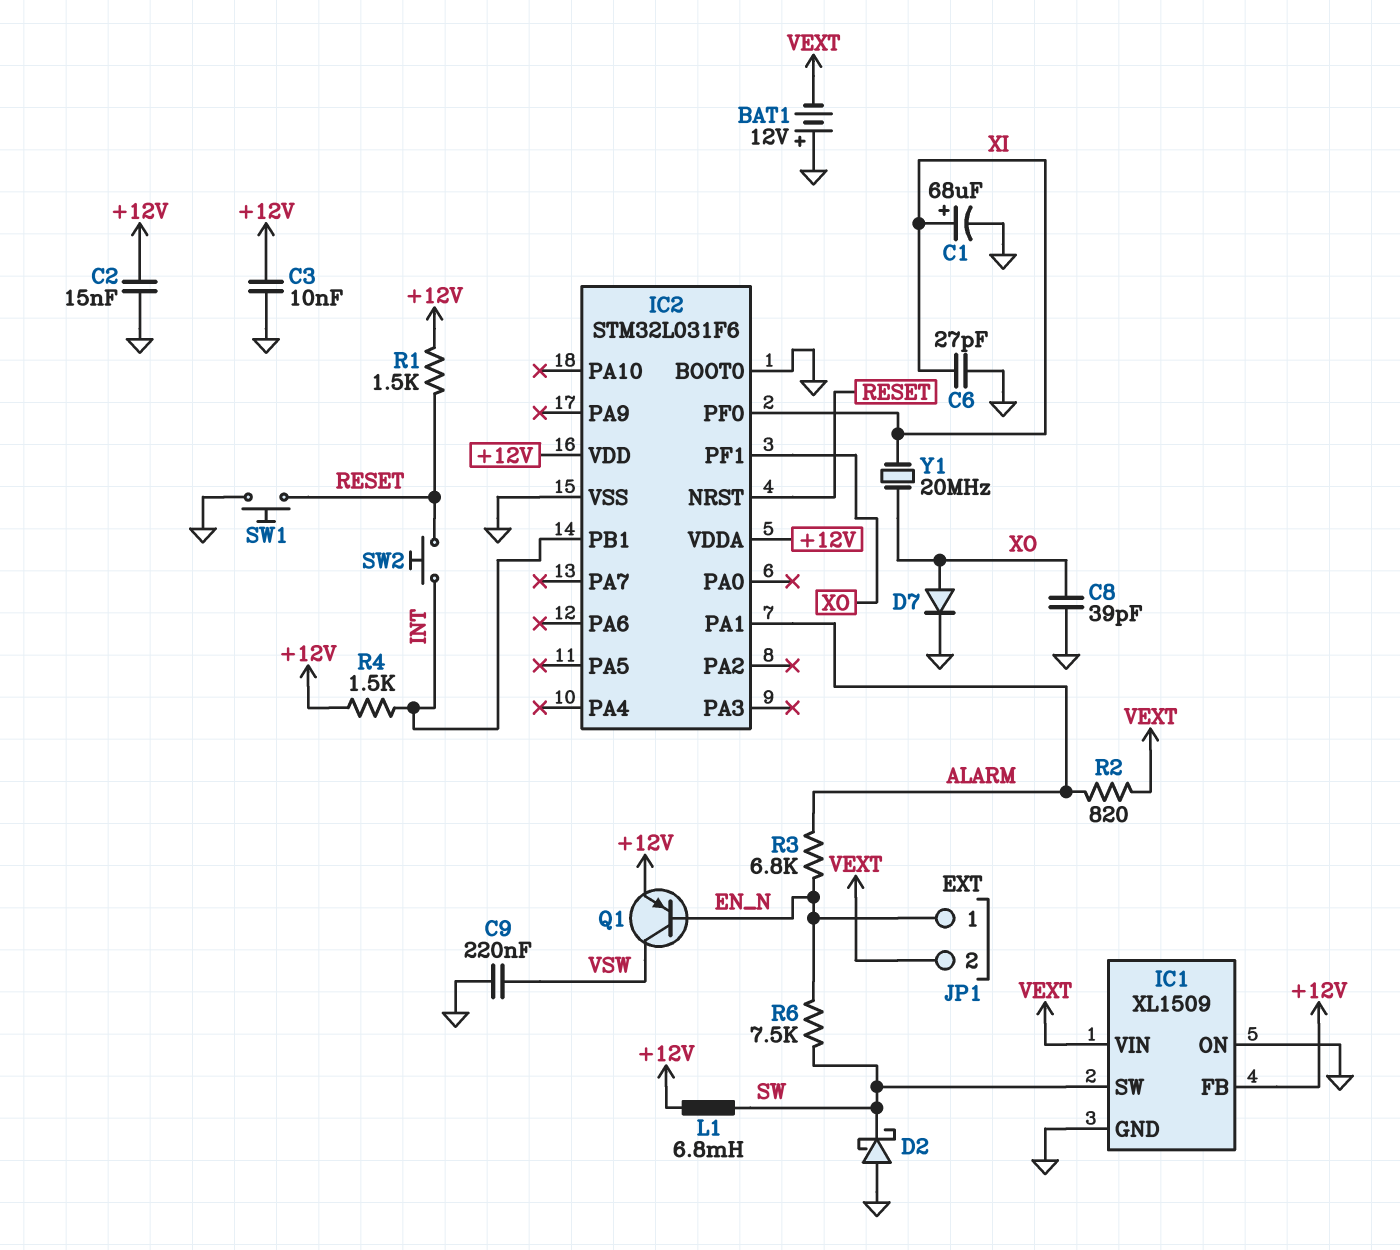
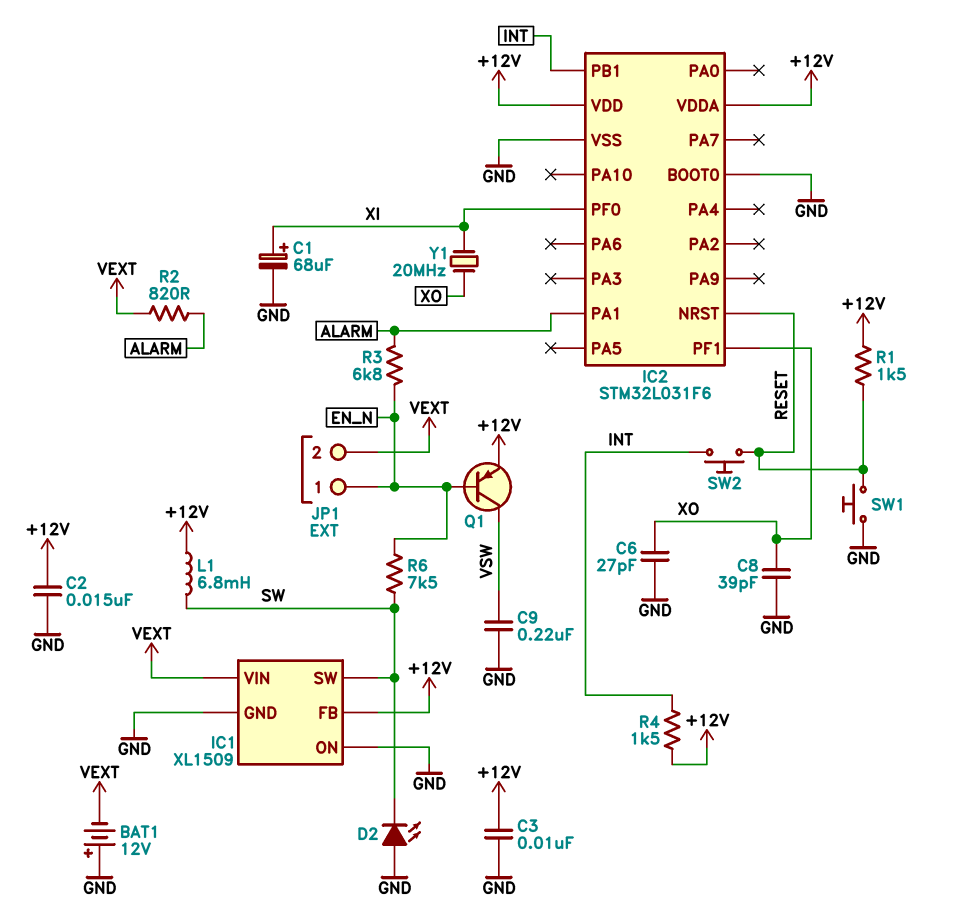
C6: 27pF (GND, XI) -> 27pF (GND, XO)
D2: schottky (A GND, K SW) -> LED (A GND, K SW)
D7: diode (A XO, K GND) -> none

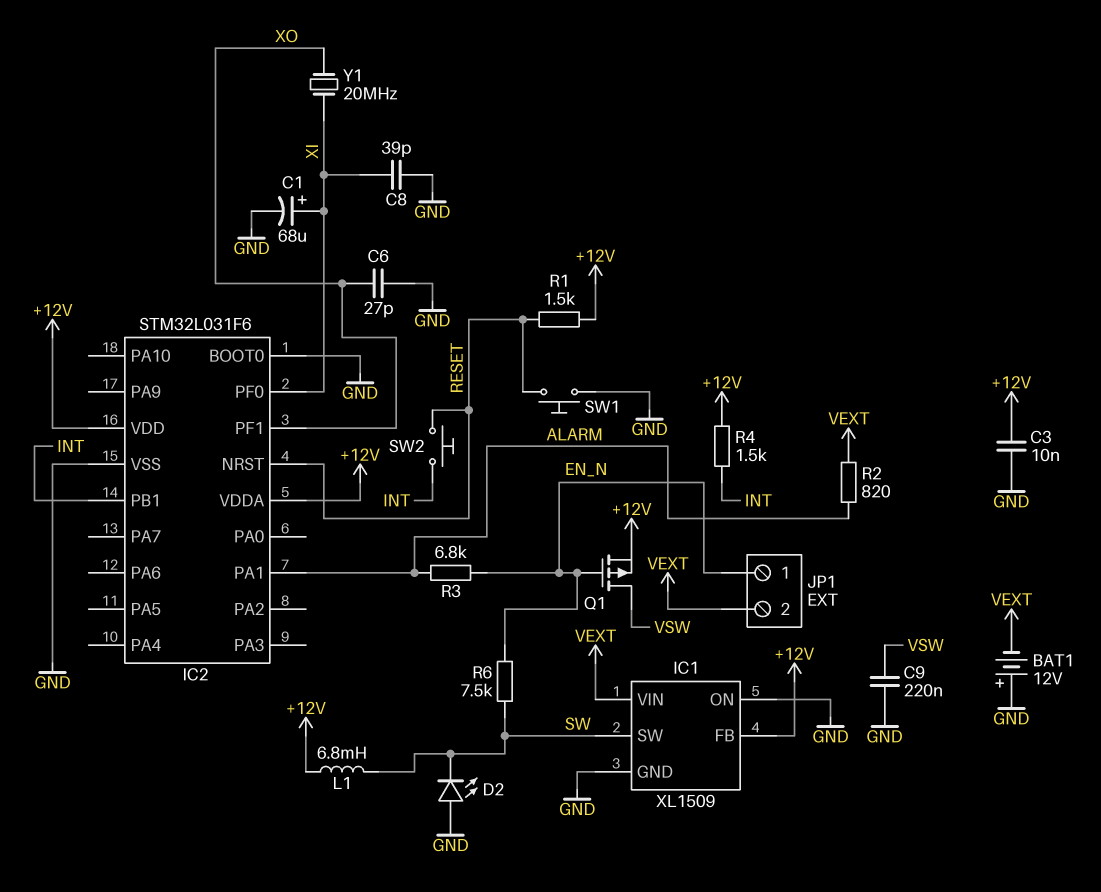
C2: 15nF (+12V, GND) -> none
C8: 39pF (GND, XO) -> 39pF (GND, XI)
Q1: PNP (B EN_N, C VSW, E +12V) -> PMOS (G EN_N, D VSW, S +12V)

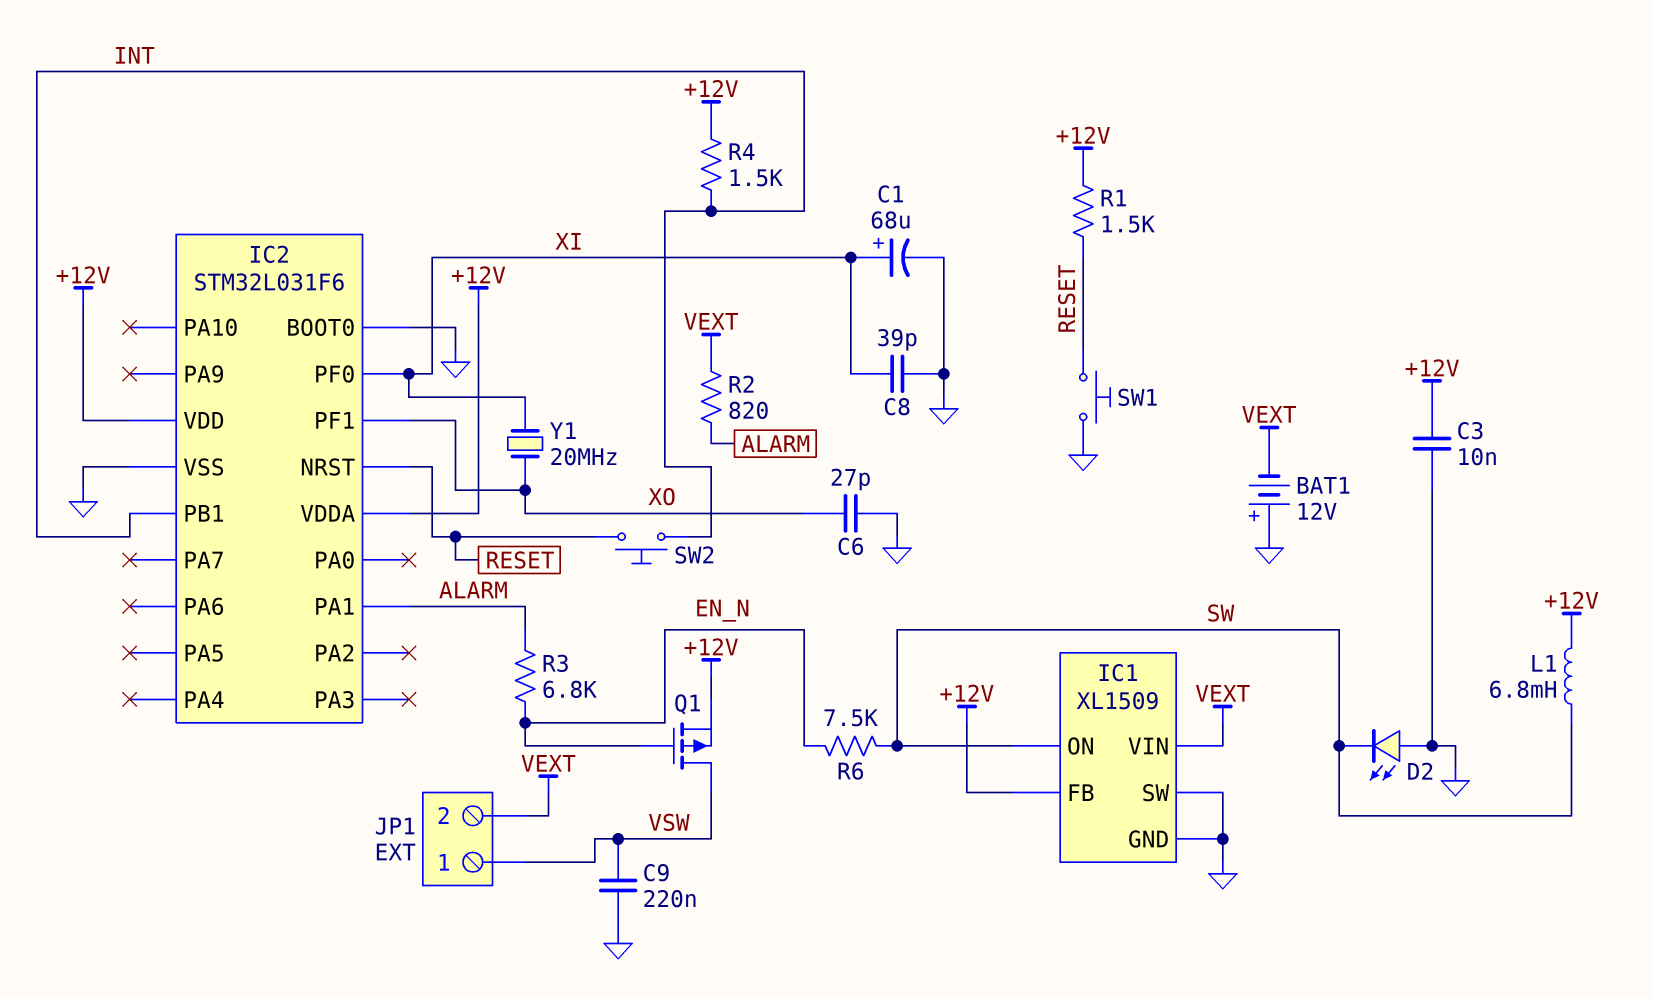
IC1 pin ON: GND -> SW
IC1 pin SW: SW -> GND
JP1 pin 1: EN_N -> VSW

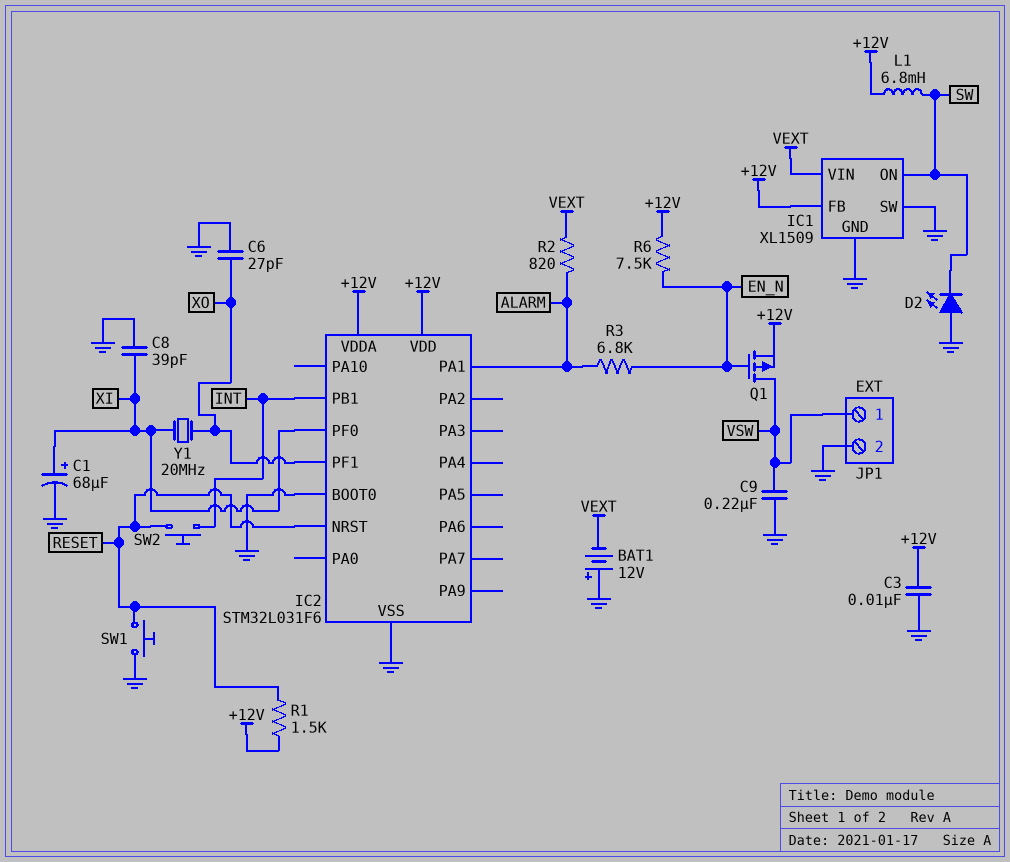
JP1 pin 2: VEXT -> GND
R4: 1.5k (+12V, INT) -> none
R6: 7.5k (EN_N, SW) -> 7.5k (+12V, EN_N)

